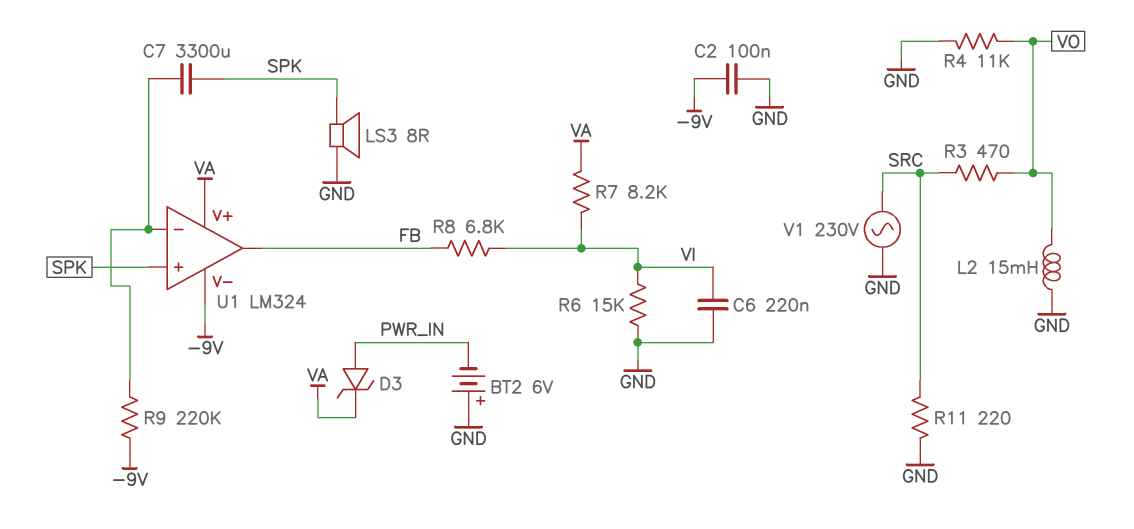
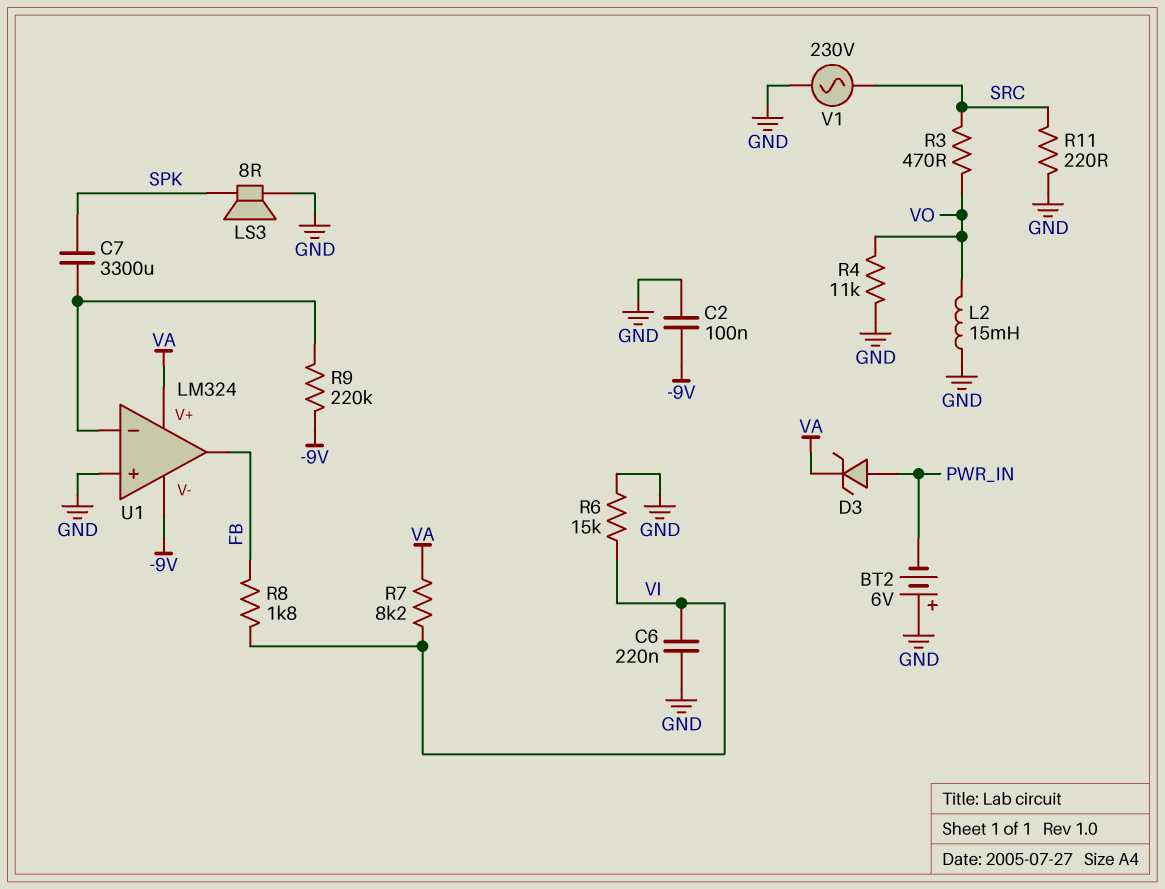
R8: 6.8k (FB, VI) -> 1.8k (FB, VI)
U1 pin in+: SPK -> GND

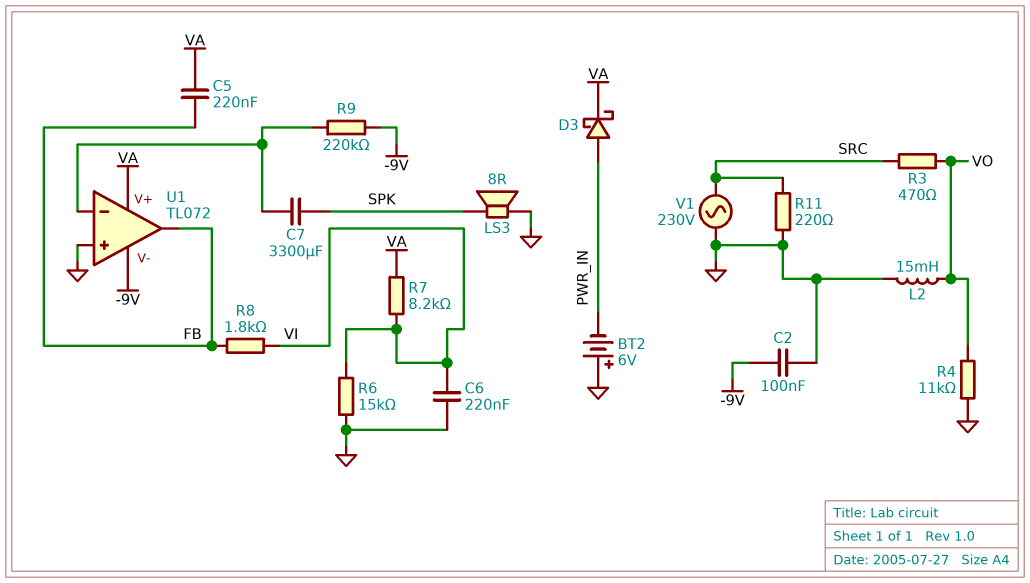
C5: none -> 220nF (FB, VA)
D3: zener (A PWR_IN, K VA) -> schottky (A PWR_IN, K VA)
U1: LM324 -> TL072

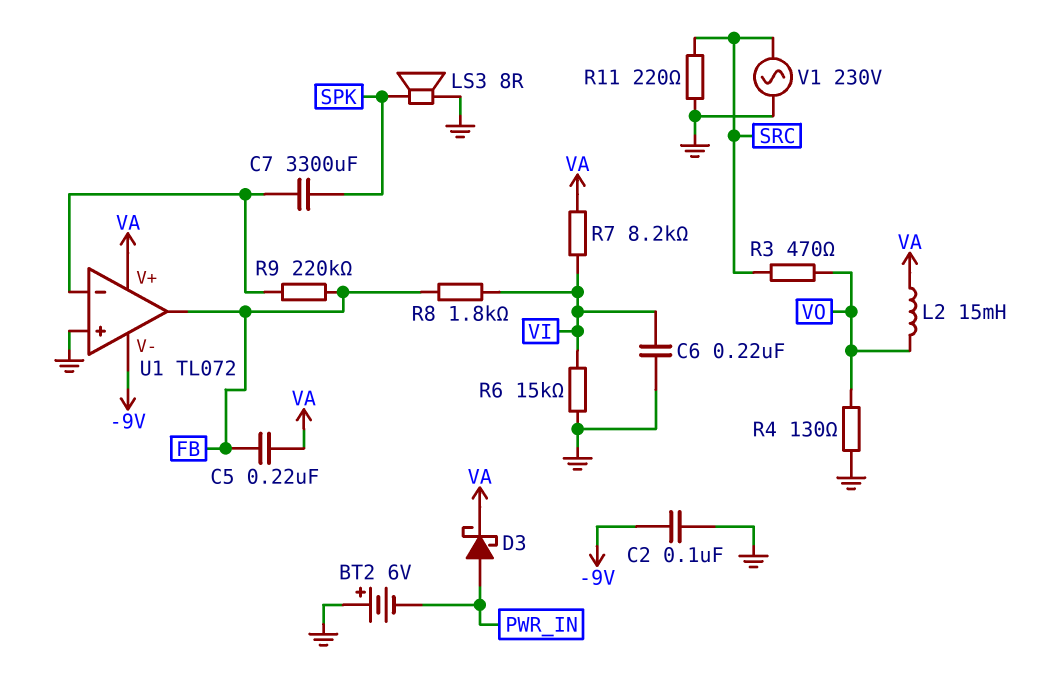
L2: 15mH (GND, VO) -> 15mH (VA, VO)
R4: 11k (GND, VO) -> 130 (GND, VO)
R9: 220k (-9V, U1/in-) -> 220k (FB, U1/in-)

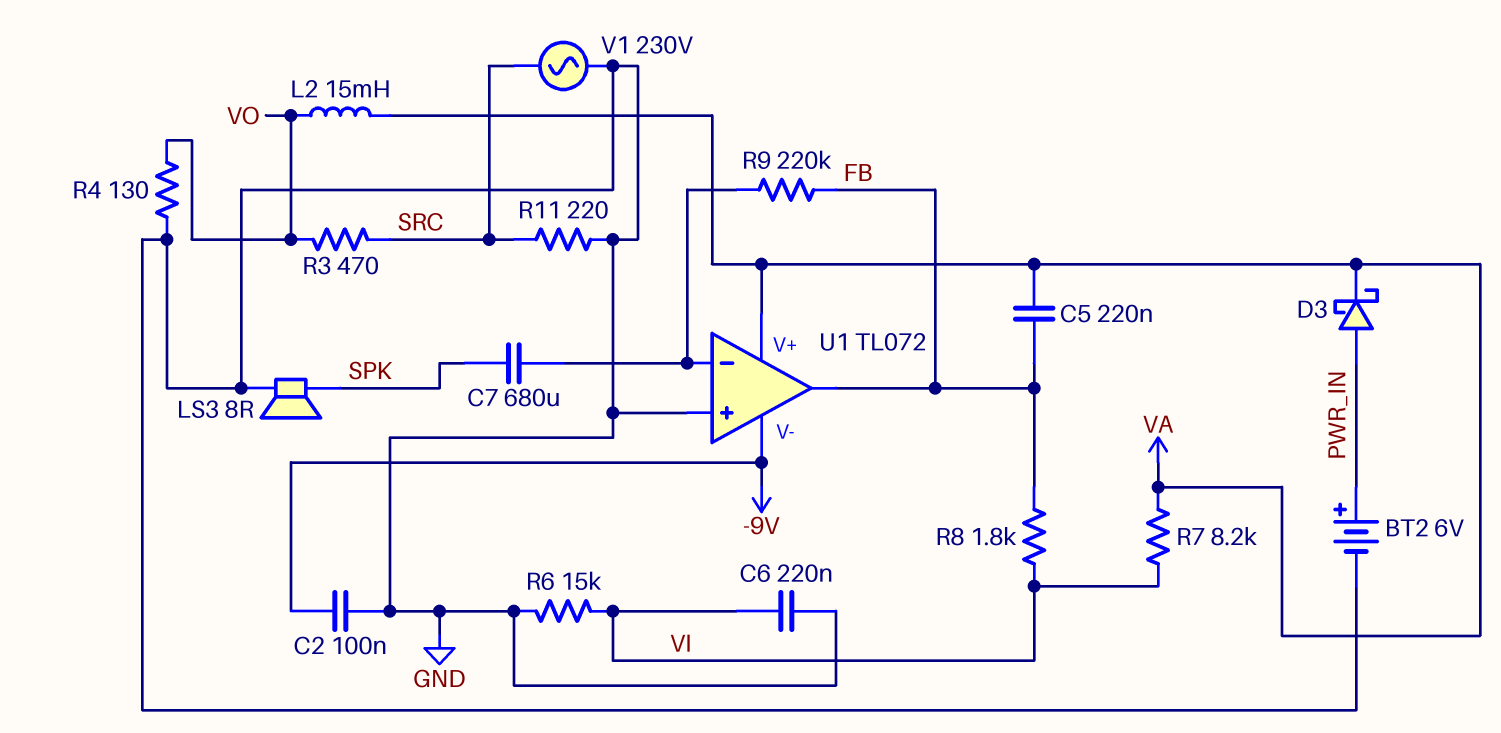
BT2: 6V (plus GND, minus PWR_IN) -> 6V (plus PWR_IN, minus GND)
C7: 3300uF (SPK, U1/in-) -> 680uF (SPK, U1/in-)

